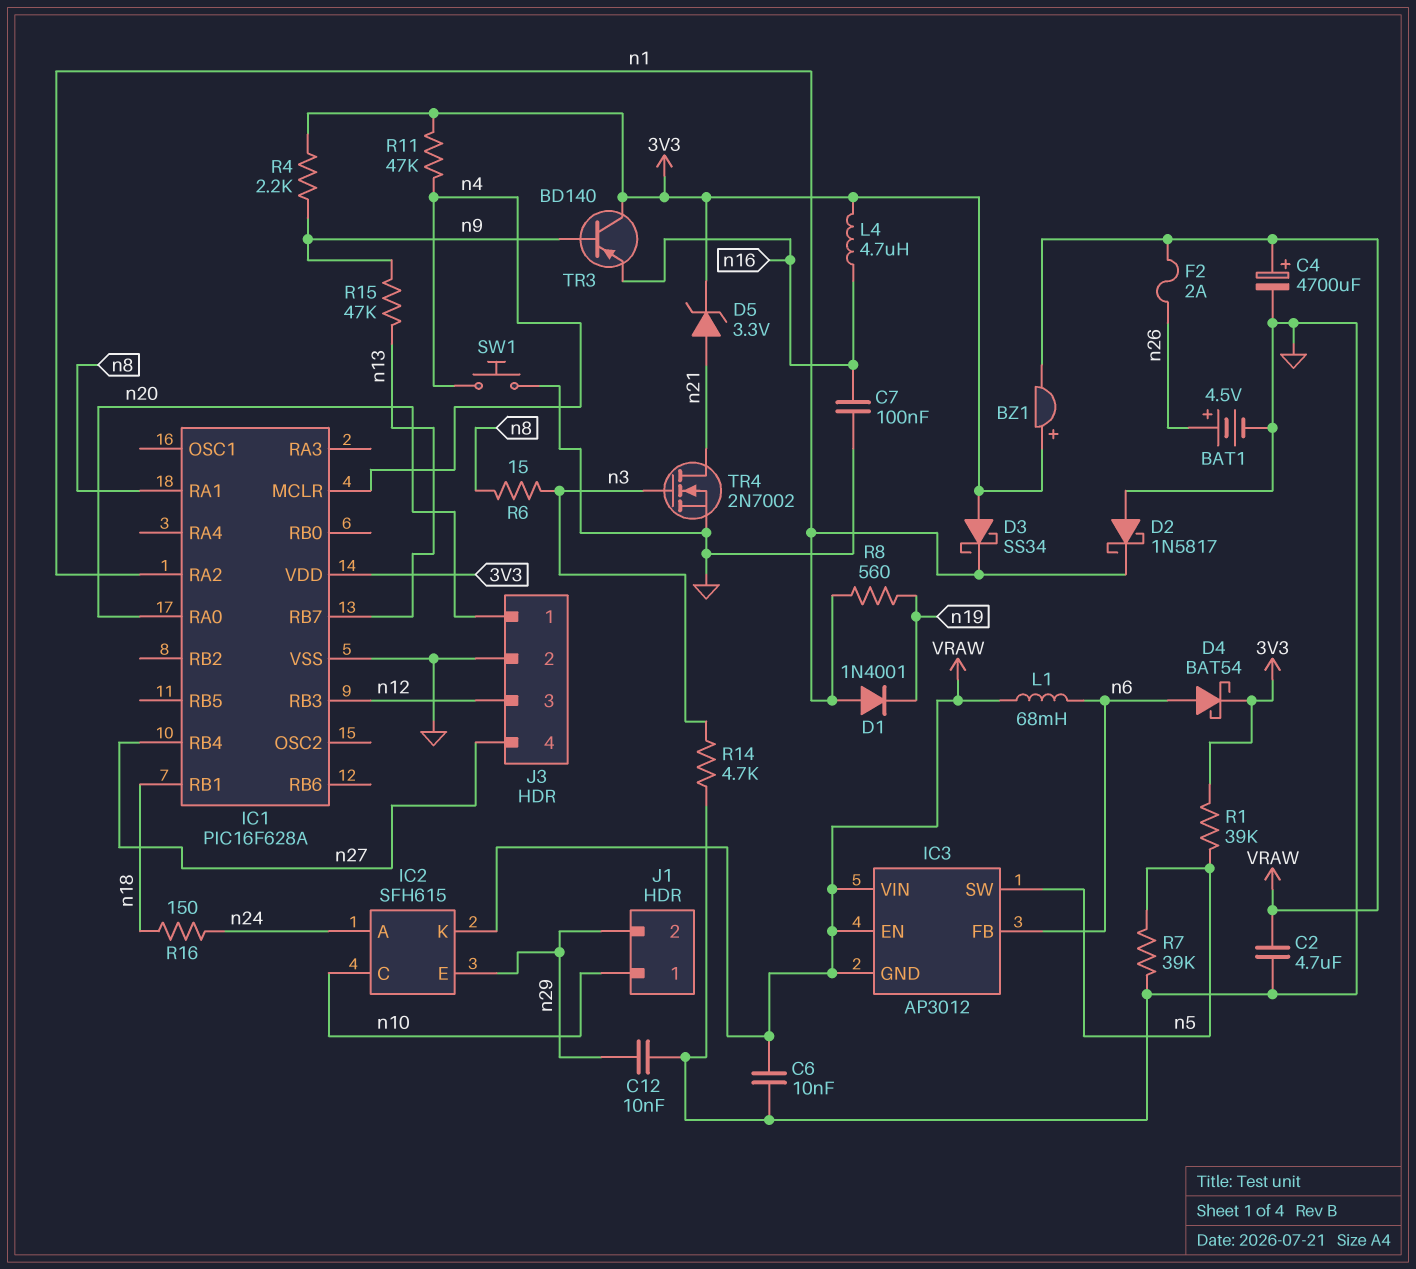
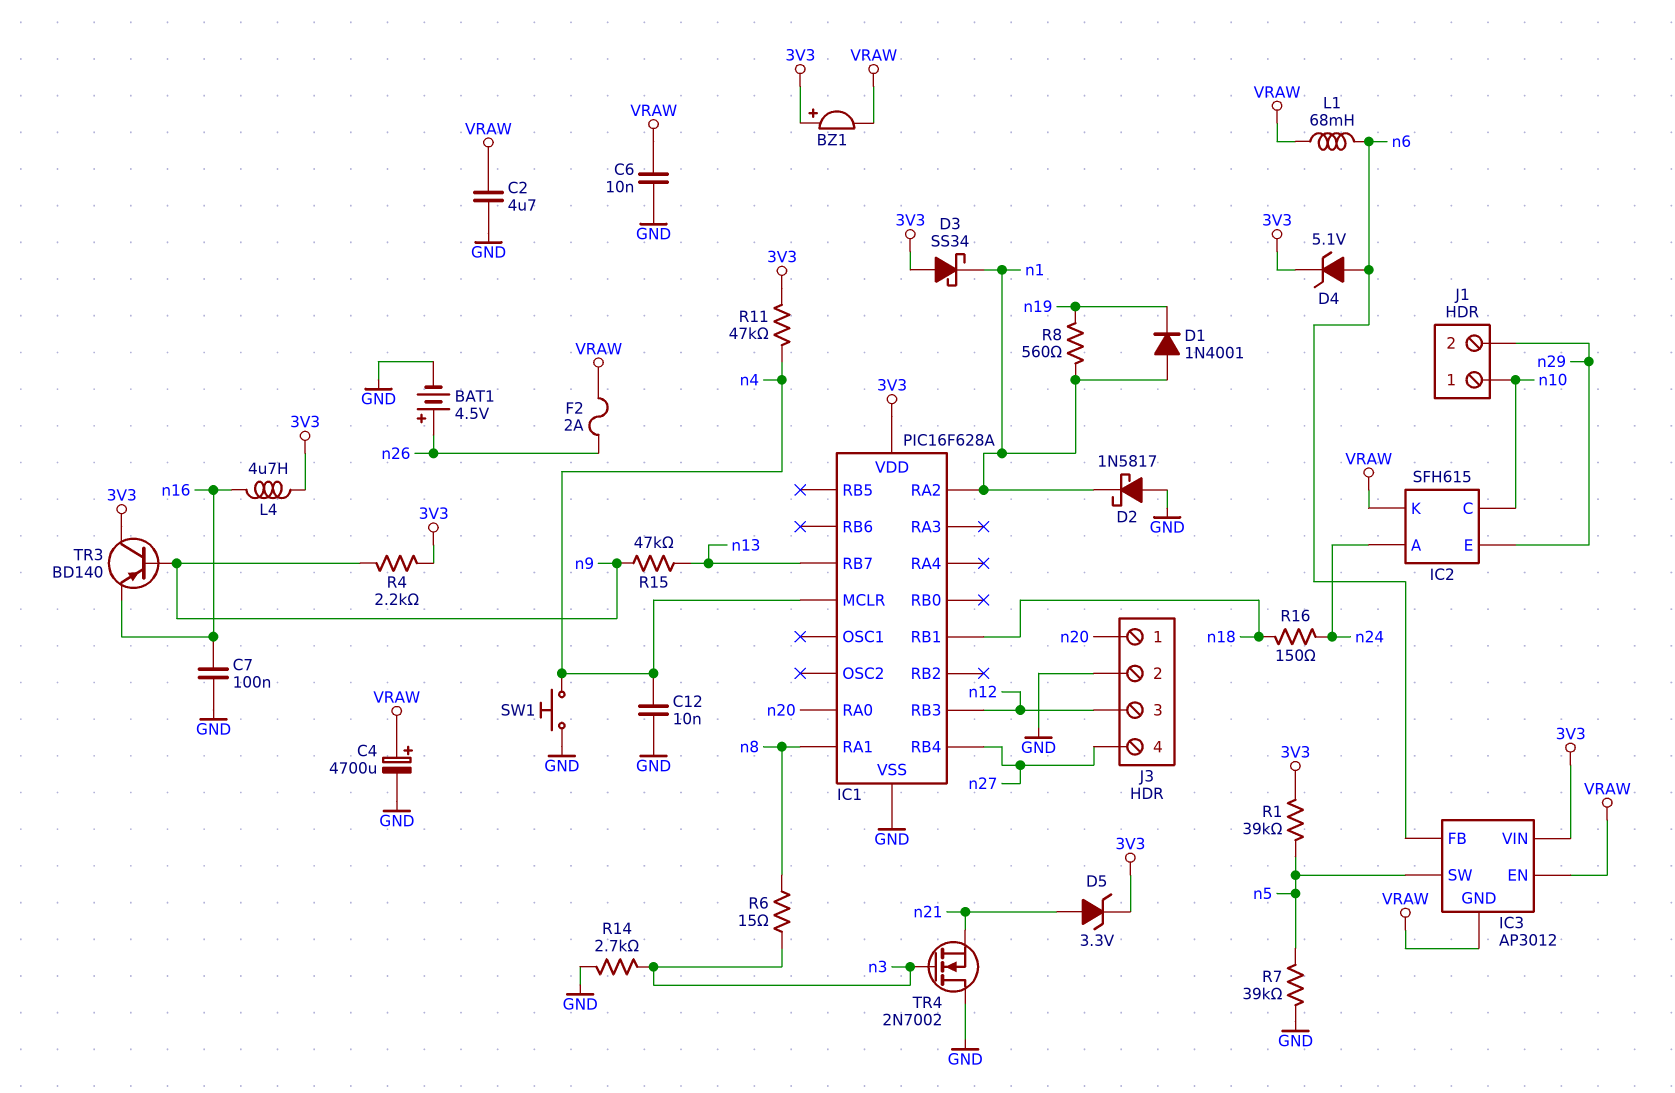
C12: 10nF (GND, n29) -> 10nF (GND, n4)
D4: schottky BAT54 (A n6, K 3V3) -> zener 5.1V (A n6, K 3V3)
IC3 pin VIN: VRAW -> 3V3
R14: 4.7k (GND, n3) -> 2.7k (GND, n3)
TR4: NMOS 2N7002 (G n3, D n21, S GND) -> NMOS 2N7002 (G n3, D GND, S n21)

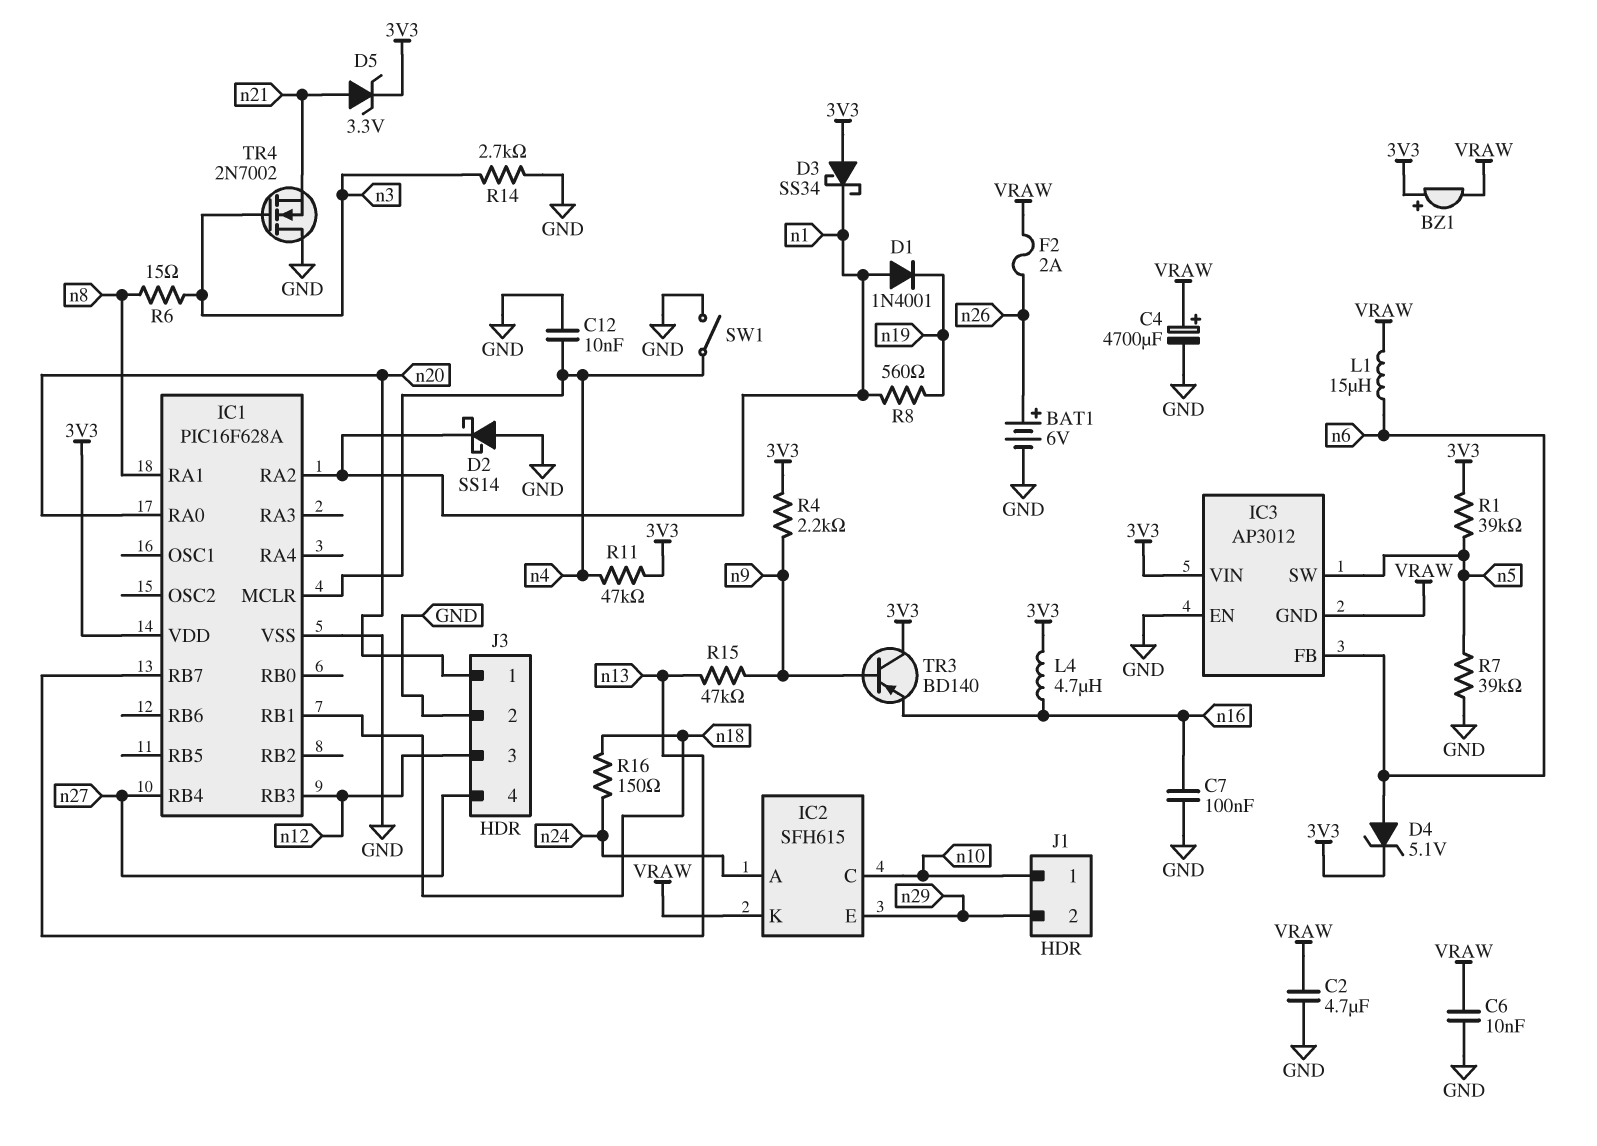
BAT1: 4.5V (plus n26, minus GND) -> 6V (plus n26, minus GND)
D2: schottky 1N5817 (A GND, K n1) -> schottky SS14 (A GND, K n1)
IC3 pin EN: VRAW -> GND
L1: 68mH (VRAW, n6) -> 15uH (VRAW, n6)
SW1: button (GND, n4) -> switch (GND, n4)

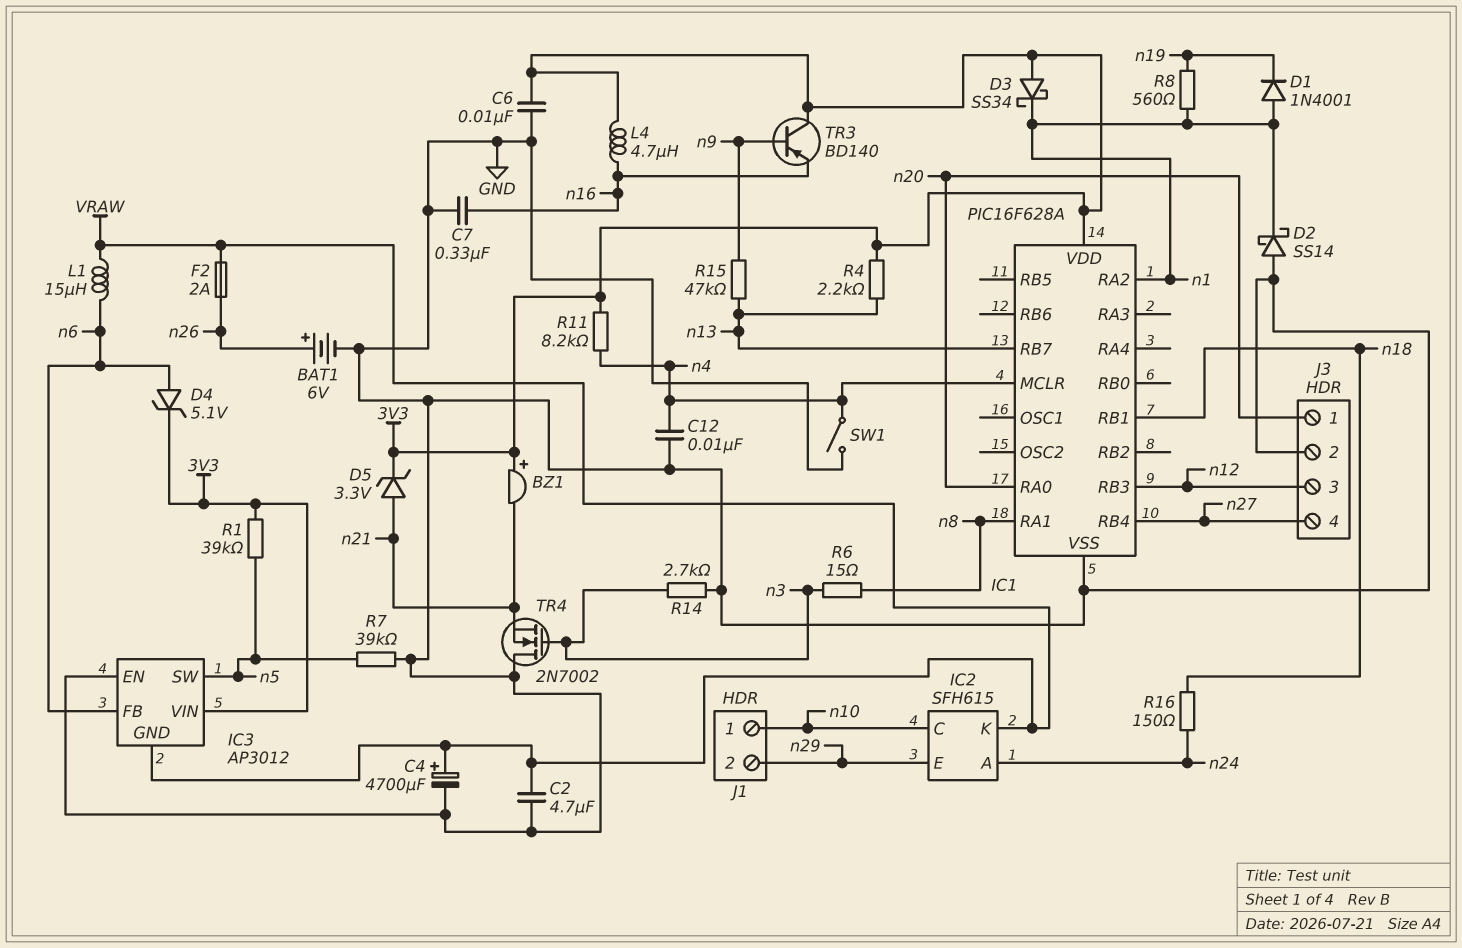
BZ1: buzzer (plus 3V3, minus VRAW) -> buzzer (plus 3V3, minus n21)
C6: 10nF (GND, VRAW) -> 10nF (3V3, GND)
C7: 100nF (GND, n16) -> 330nF (GND, n16)
R4: 2.2k (3V3, n9) -> 2.2k (3V3, n13)
R11: 47k (3V3, n4) -> 8.2k (3V3, n4)

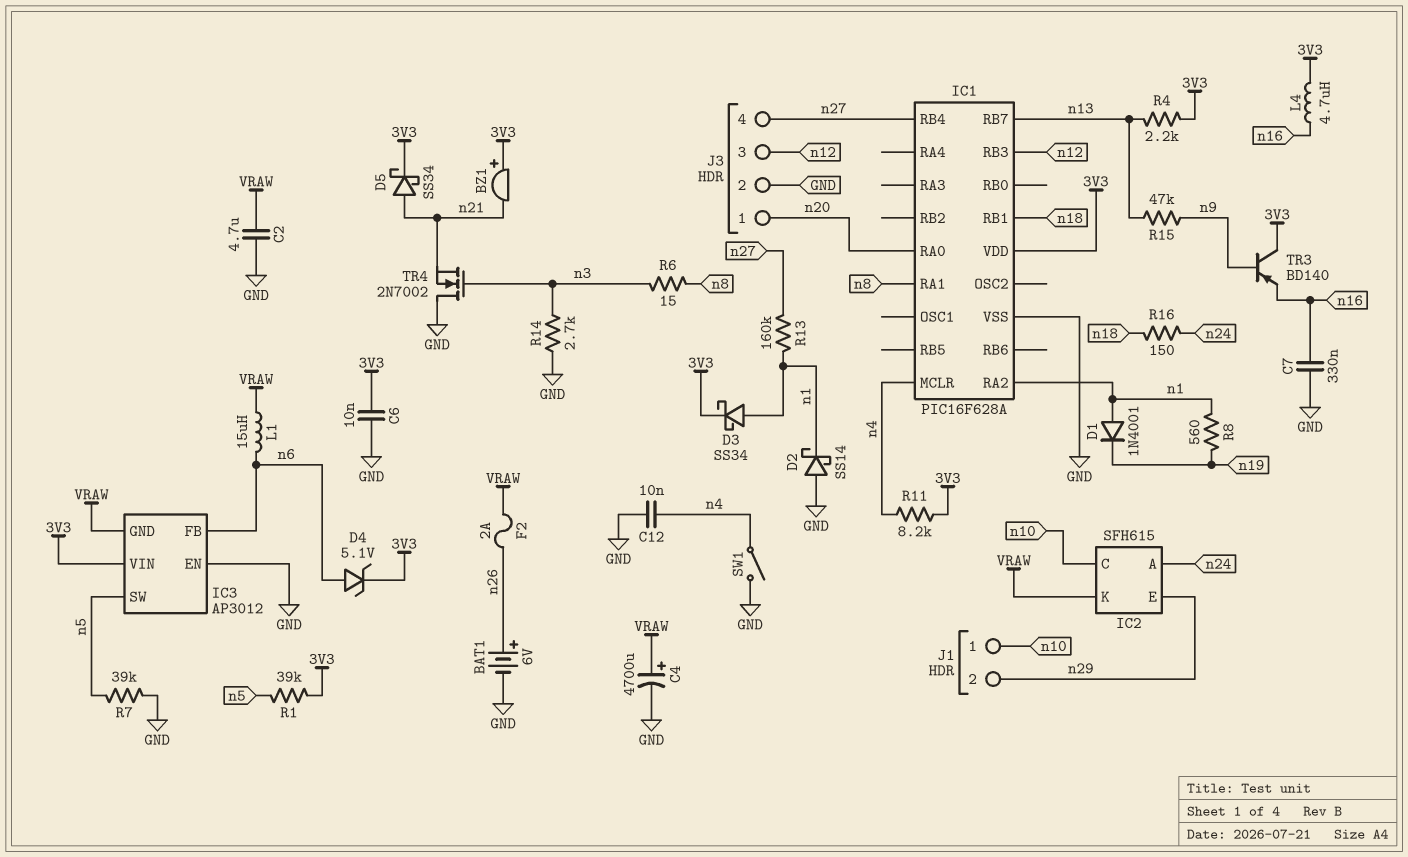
D3: schottky SS34 (A 3V3, K n1) -> schottky SS34 (A n1, K 3V3)
D5: zener 3.3V (A n21, K 3V3) -> schottky SS34 (A n21, K 3V3)
R13: none -> 160k (n1, n27)

